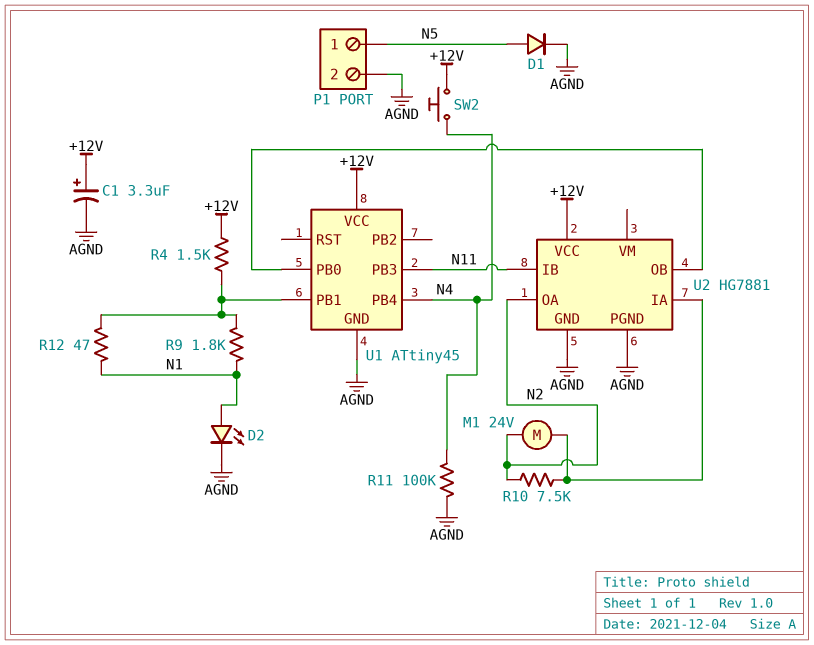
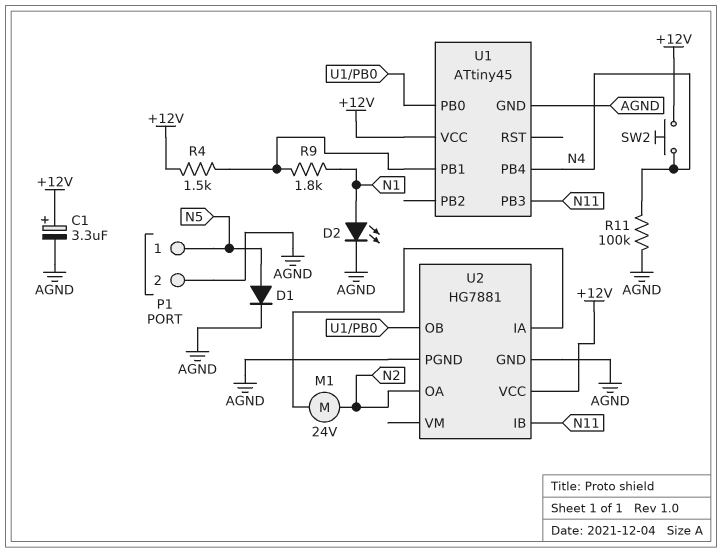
R10: 7.5k (N2, U2/IA) -> none
R12: 47 (N1, U1/PB1) -> none

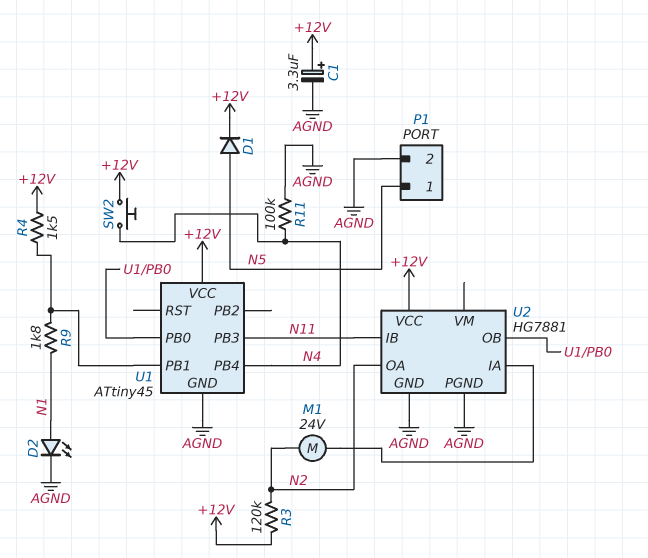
D1: diode (A N5, K AGND) -> diode (A N5, K +12V)
R3: none -> 120k (+12V, N2)

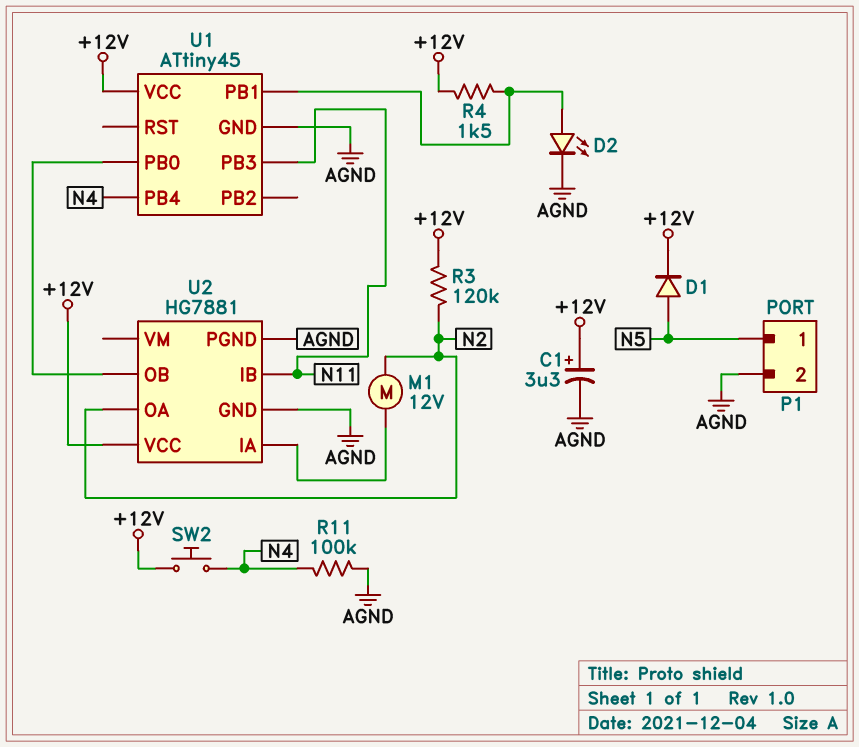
D2: LED (A N1, K AGND) -> LED (A U1/PB1, K AGND)
M1: motor 24V (N2, U2/IA) -> motor 12V (N2, U2/IA)
R9: 1.8k (N1, U1/PB1) -> none

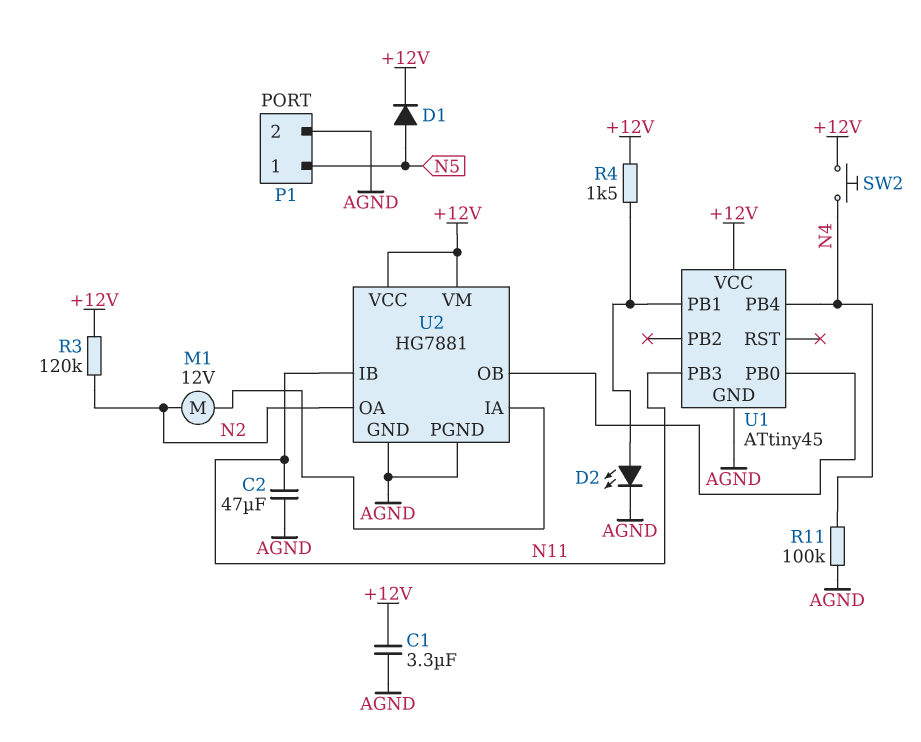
C1: 3.3uF (plus +12V, minus AGND) -> 3.3uF (+12V, AGND)
C2: none -> 47uF (AGND, N11)
U2 pin VM: none -> +12V

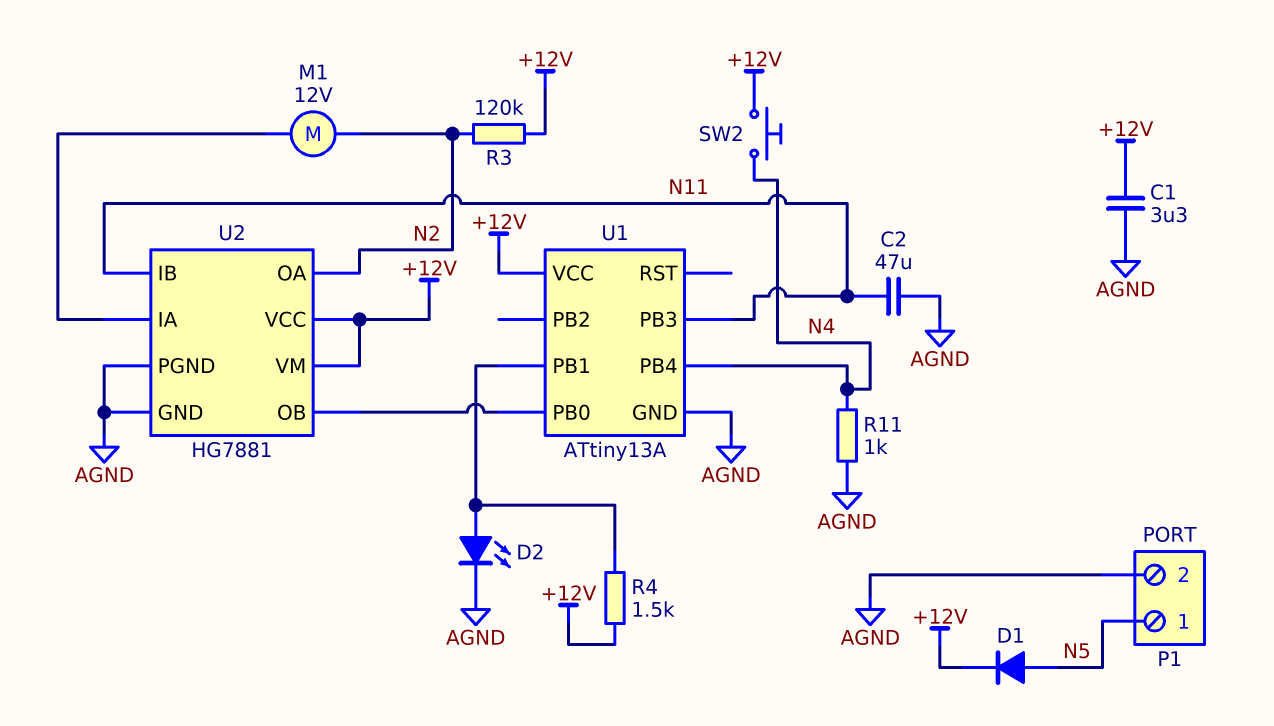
R11: 100k (AGND, N4) -> 1k (AGND, N4)
U1: ATtiny45 -> ATtiny13A

